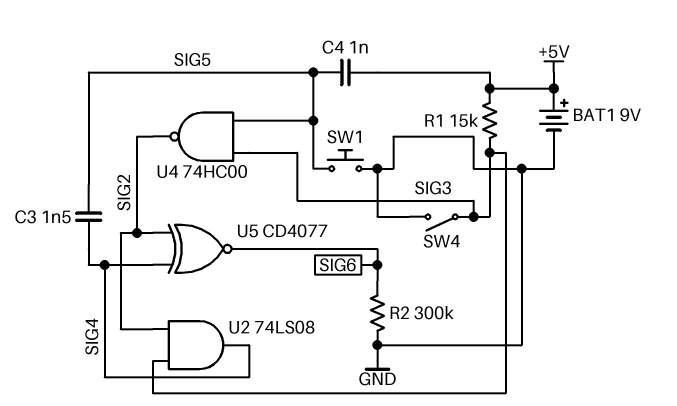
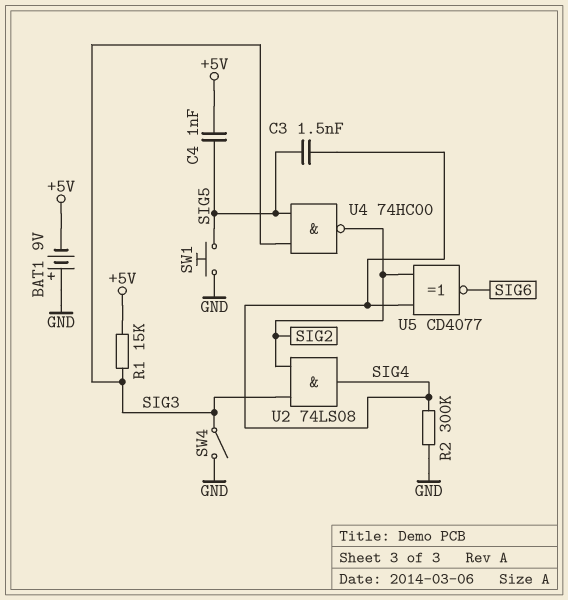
BAT1: 9V (plus +5V, minus GND) -> 9V (plus GND, minus +5V)
R2: 300k (GND, SIG6) -> 300k (GND, SIG4)

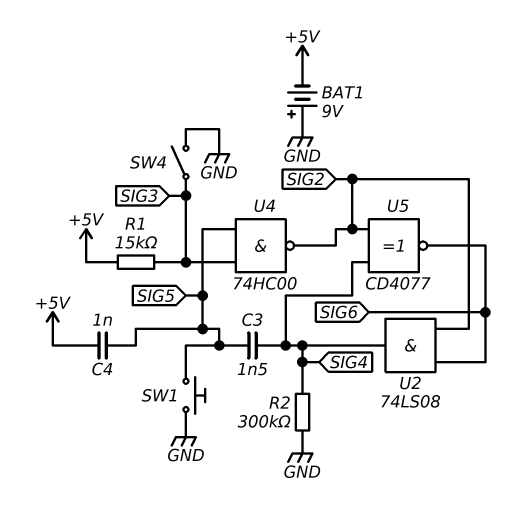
U2: AND 74LS08 (in SIG2, in SIG3, out SIG4) -> AND 74LS08 (in SIG2, in SIG6, out SIG4)

